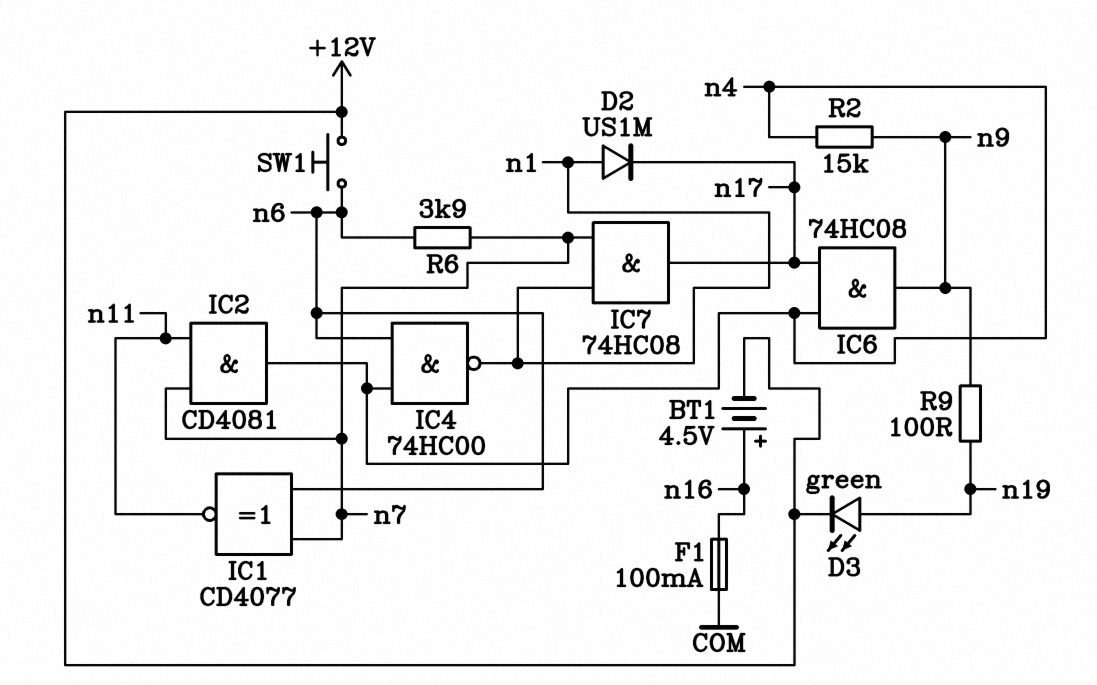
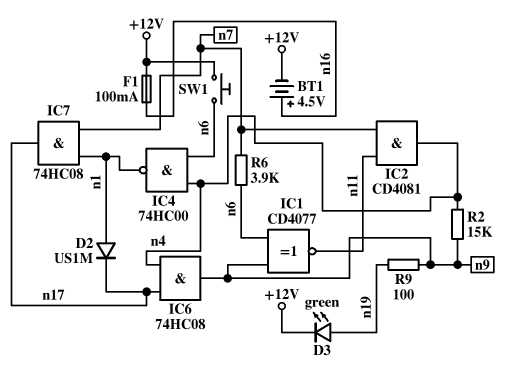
F1: 100mA (COM, n16) -> 100mA (+12V, n16)
IC1: XNOR CD4077 (in n6, in n7, out n11) -> XNOR CD4077 (in n6, in n9, out n11)

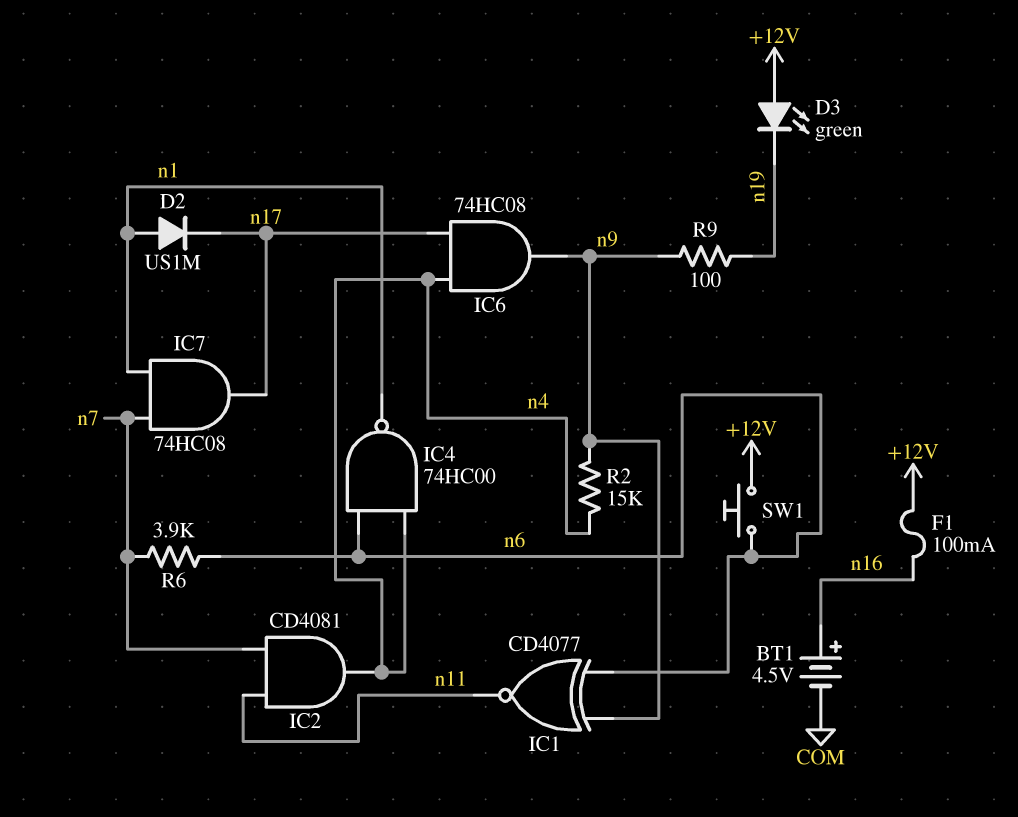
BT1: 4.5V (plus n16, minus +12V) -> 4.5V (plus n16, minus COM)
D3: LED green (A n19, K +12V) -> LED green (A +12V, K n19)

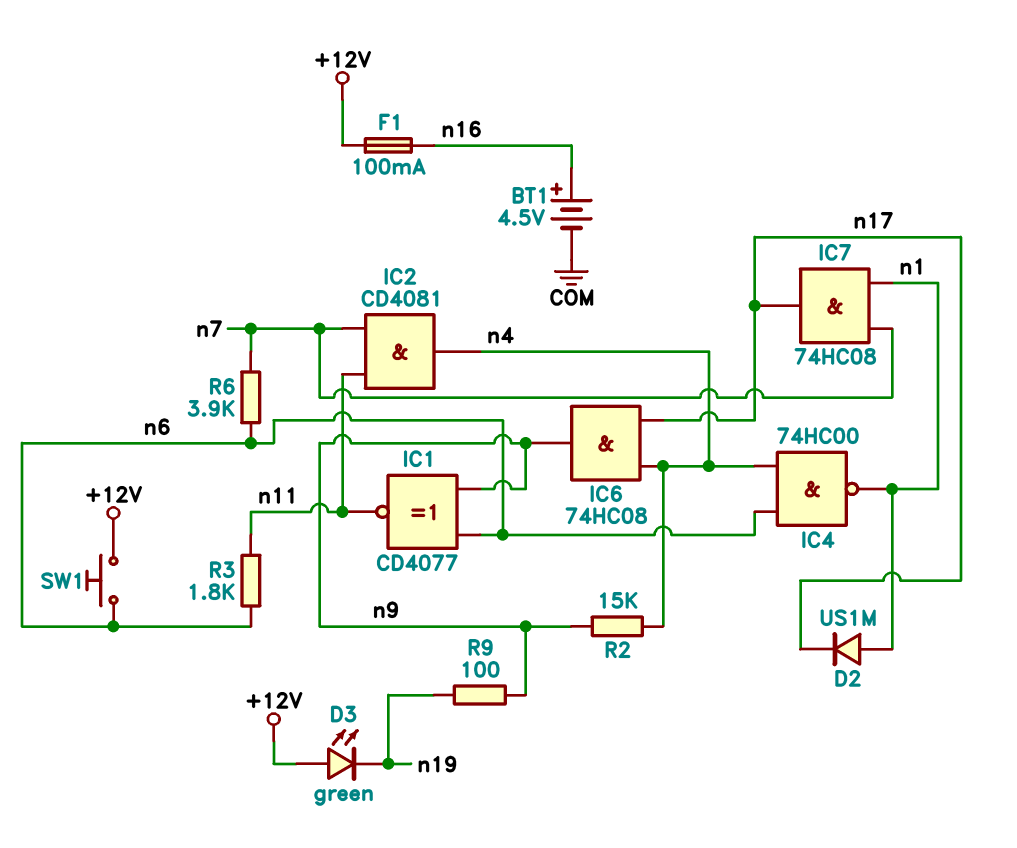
R3: none -> 1.8k (n6, n11)

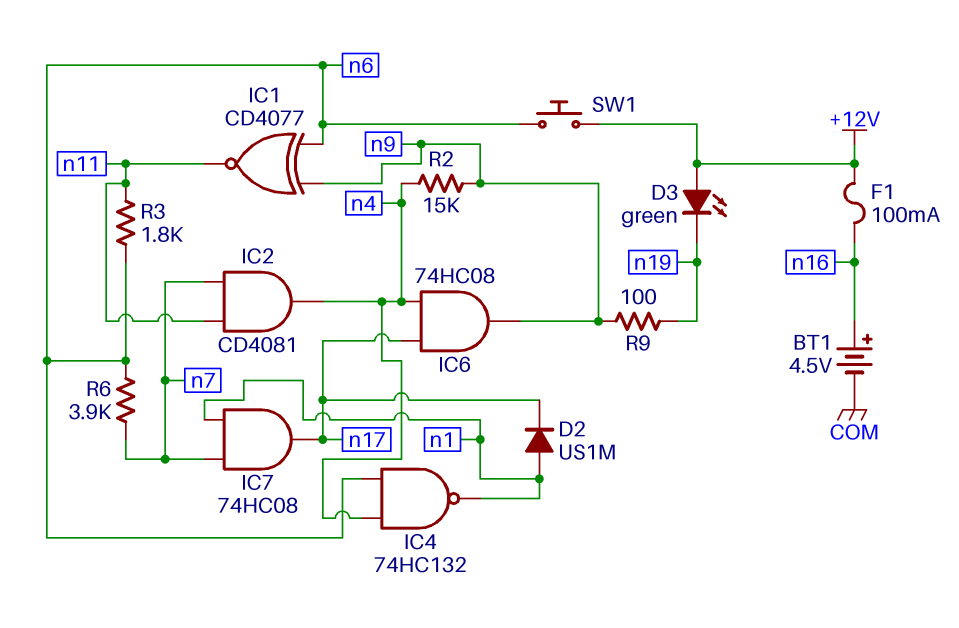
IC4: NAND 74HC00 (in n4, in n6, out n1) -> NAND 74HC132 (in n4, in n6, out n1)

